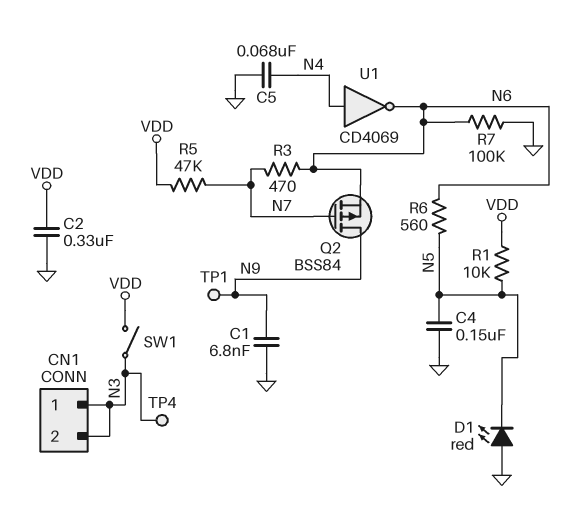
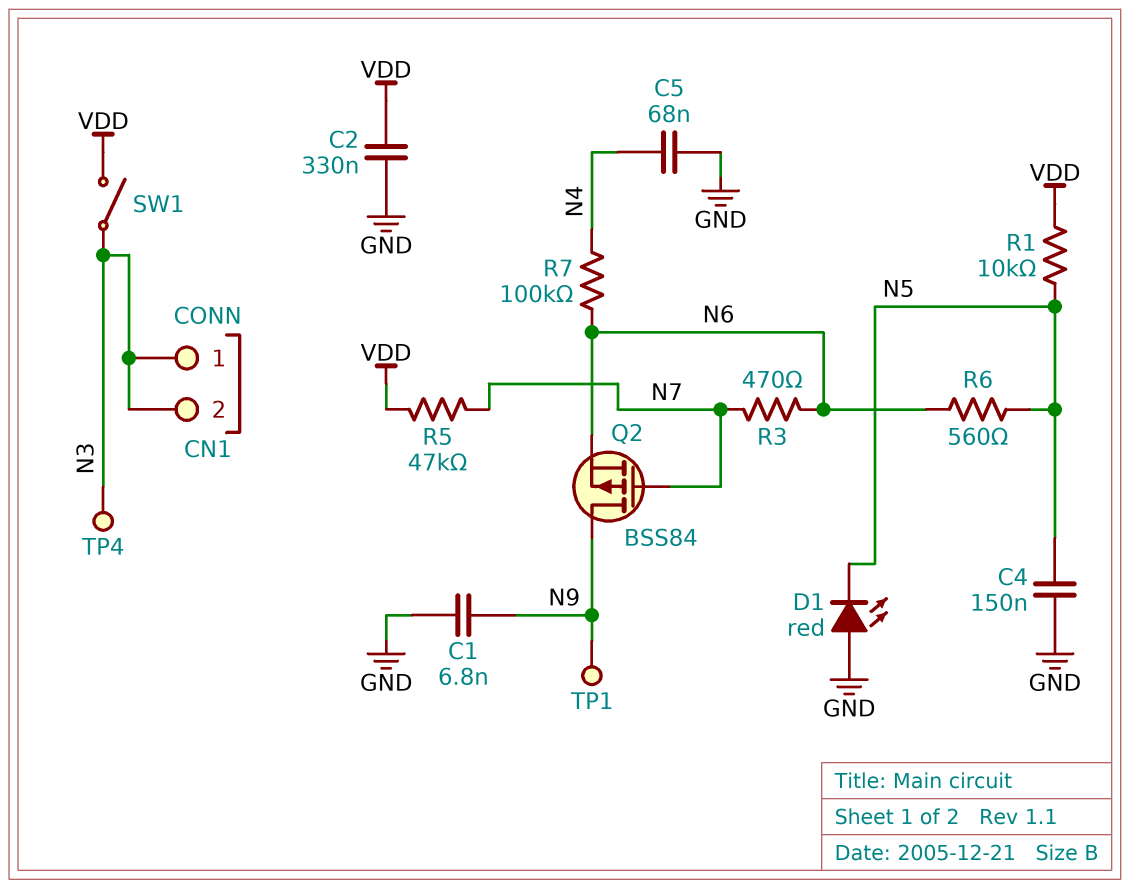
R7: 100k (GND, N6) -> 100k (N4, N6)
U1: NOT CD4069 (in N4, out N6) -> none

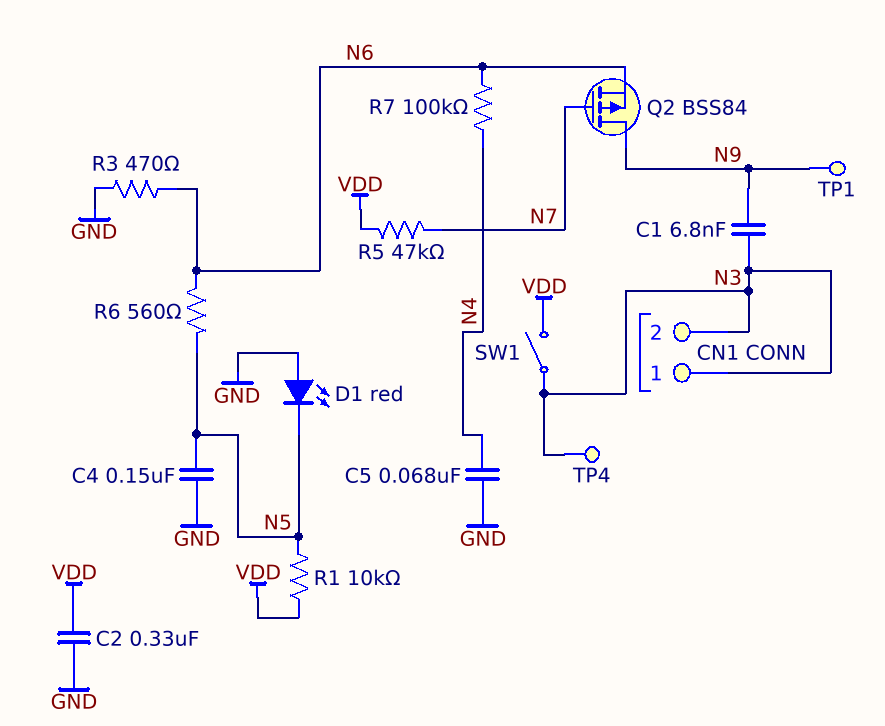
C1: 6.8nF (GND, N9) -> 6.8nF (N3, N9)
R3: 470 (N6, N7) -> 470 (GND, N6)

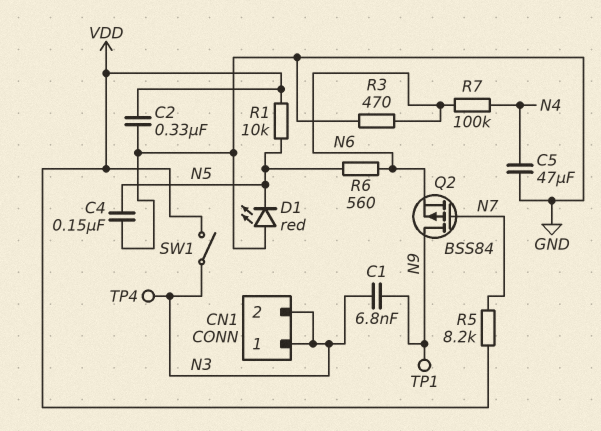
C5: 68nF (GND, N4) -> 47uF (GND, N4)
R5: 47k (N7, VDD) -> 8.2k (N7, VDD)

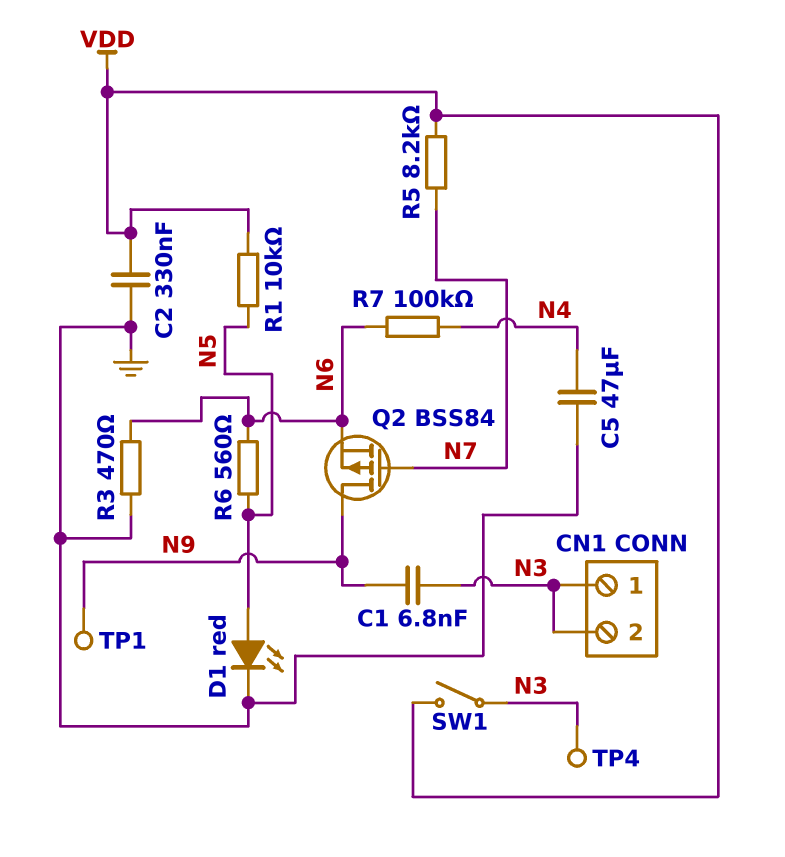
C4: 150nF (GND, N5) -> none
D1: LED red (A GND, K N5) -> LED red (A N5, K GND)

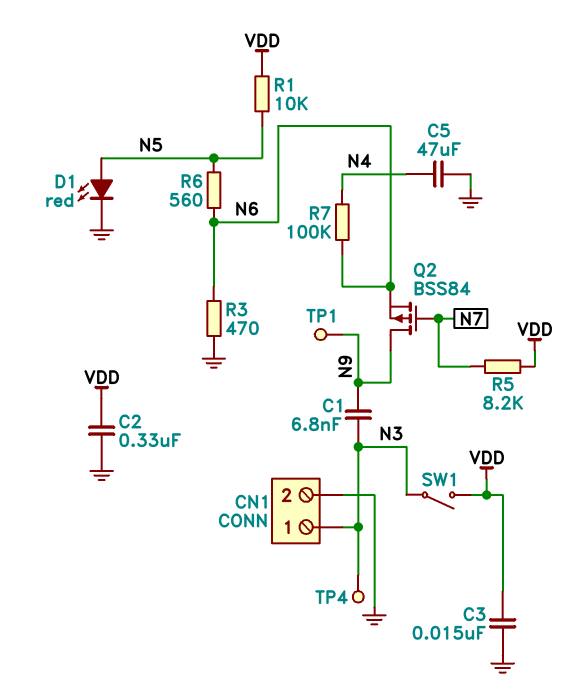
C3: none -> 15nF (GND, VDD)
CN1 pin 2: N3 -> GND

